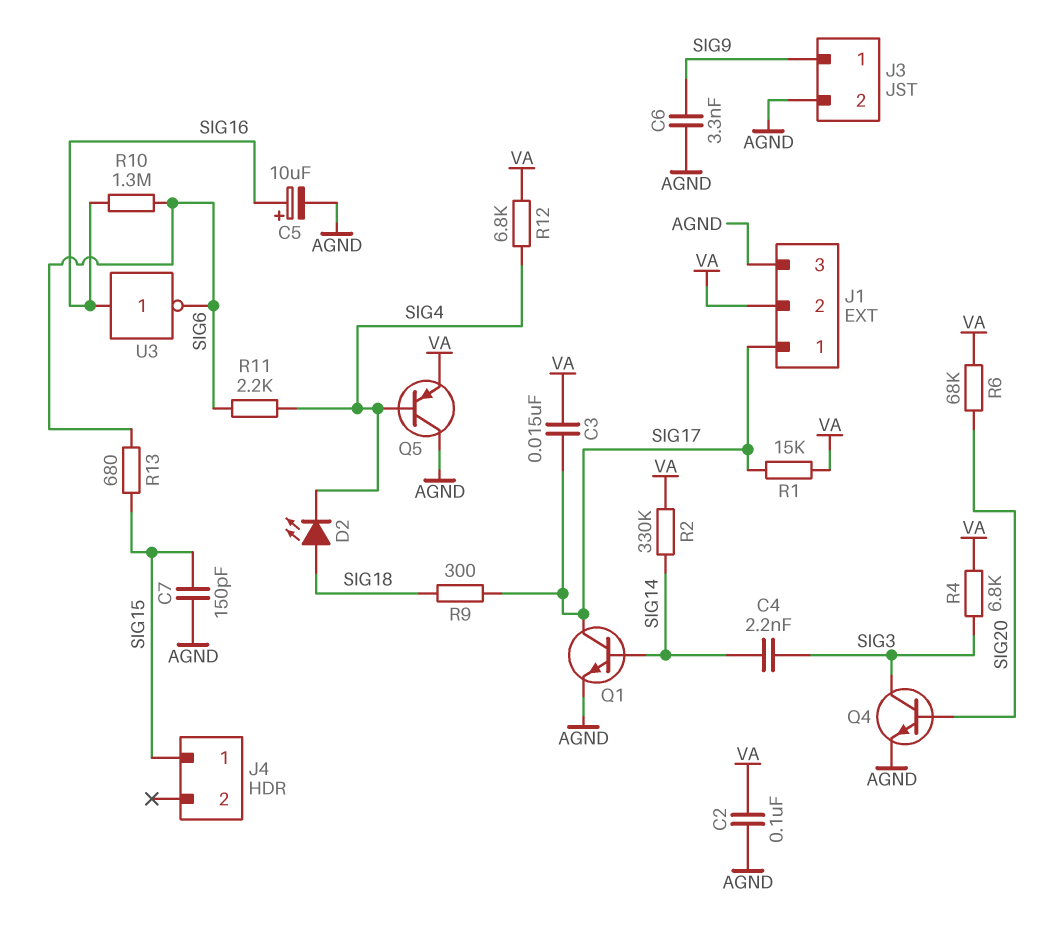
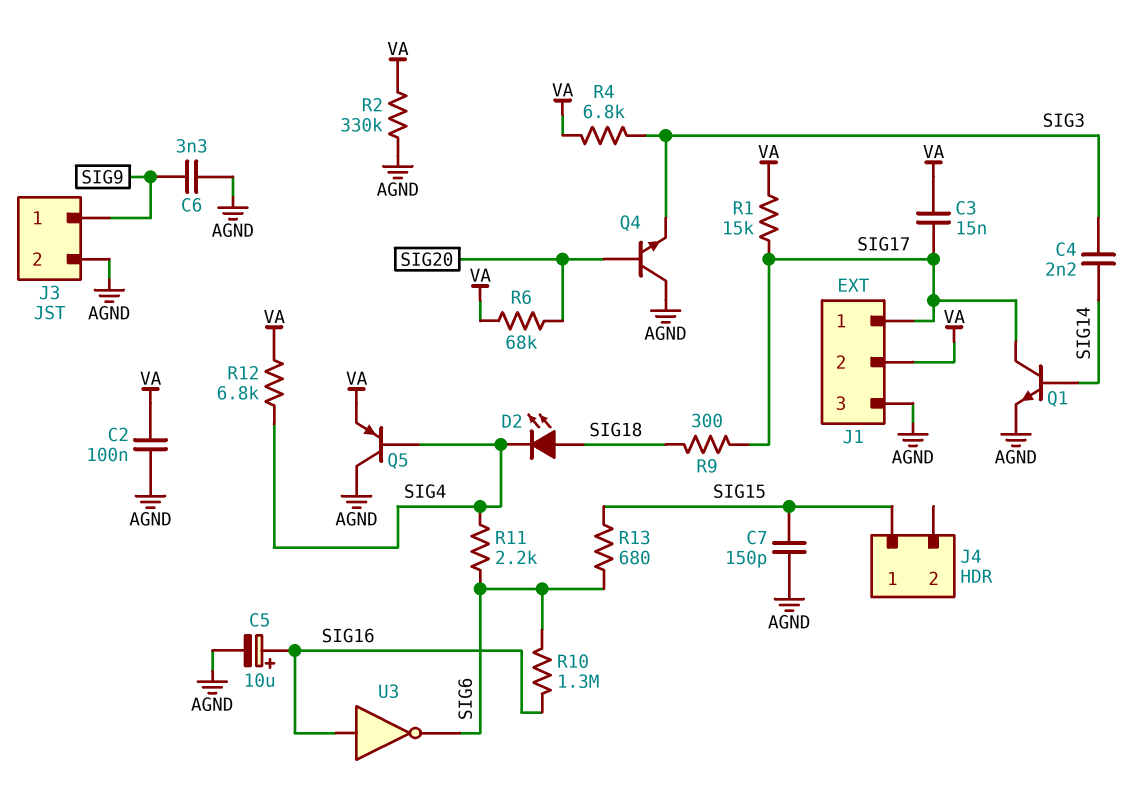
Q4: NPN (B SIG20, C SIG3, E AGND) -> NPN (B SIG20, C AGND, E SIG3)
R2: 330k (SIG14, VA) -> 330k (AGND, VA)

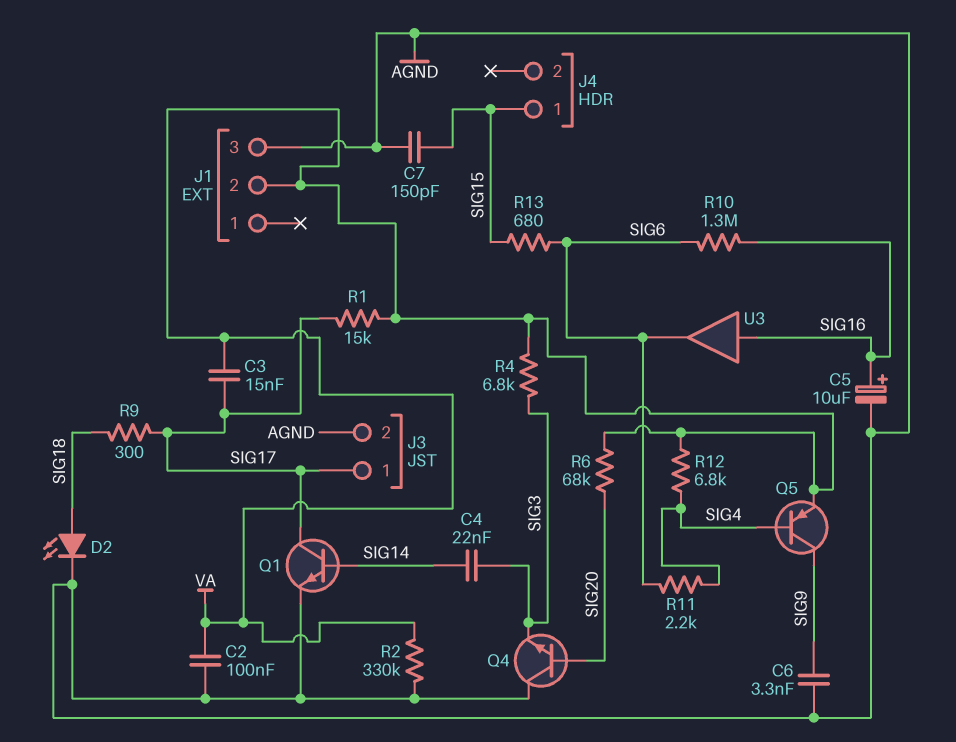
C4: 2.2nF (SIG3, SIG14) -> 22nF (SIG3, SIG14)
D2: LED (A SIG18, K SIG4) -> LED (A SIG18, K AGND)
J1 pin 1: SIG17 -> none
J3 pin 1: SIG9 -> SIG17
Q5: PNP (B SIG4, C AGND, E VA) -> PNP (B SIG4, C SIG9, E VA)
U3: NOT (in SIG16, out SIG6) -> buffer (in SIG16, out SIG6)

